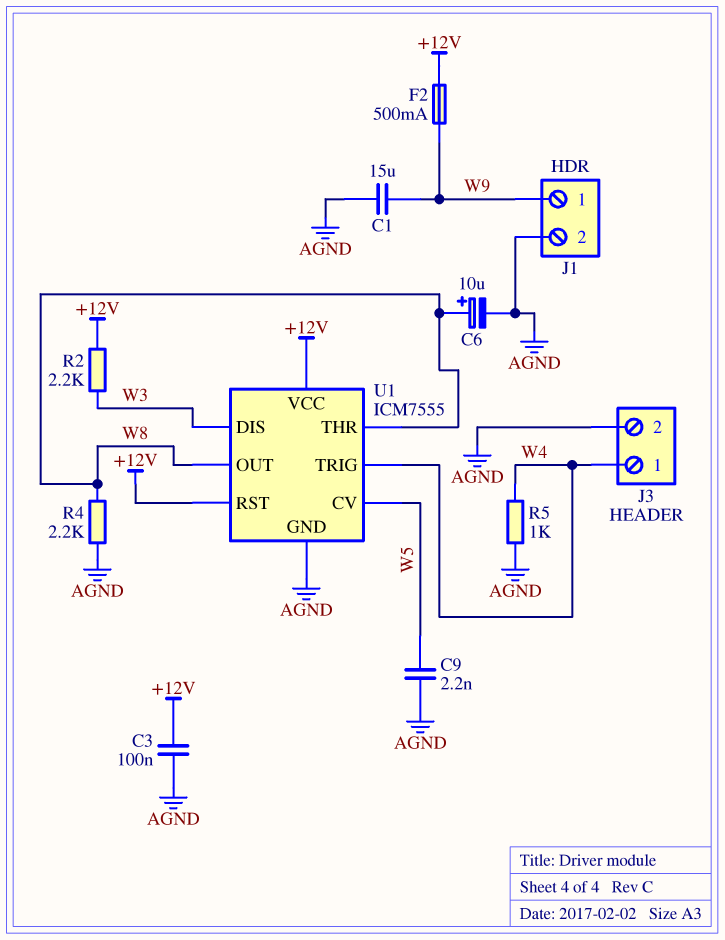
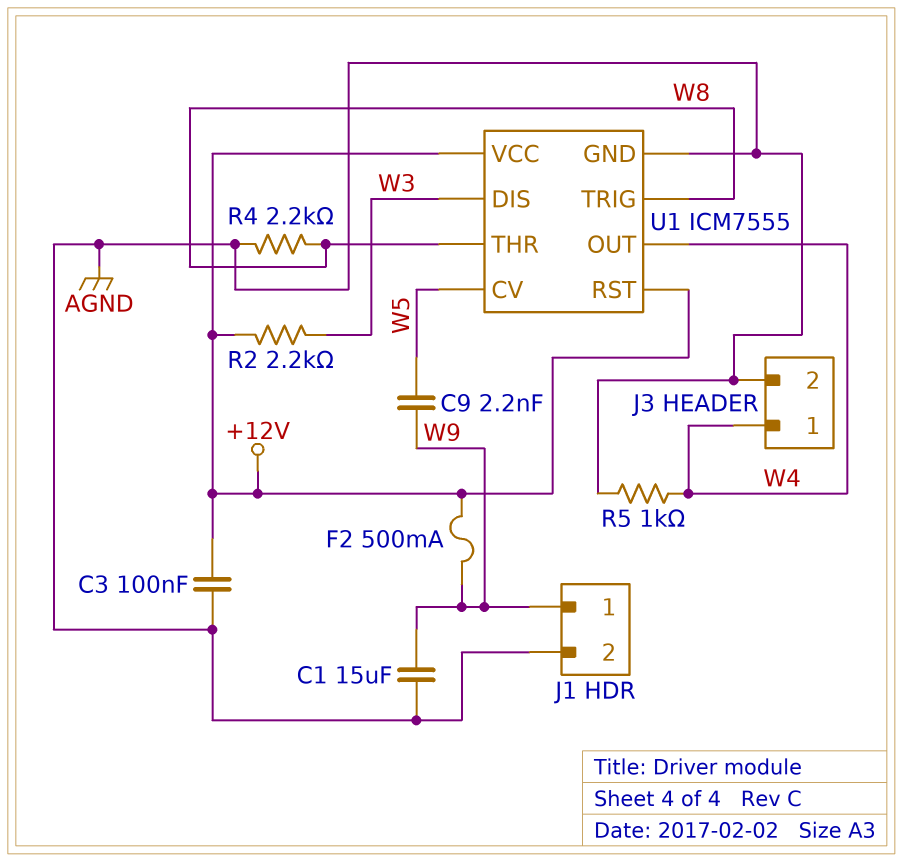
C6: 10uF (plus W8, minus AGND) -> none
C9: 2.2nF (AGND, W5) -> 2.2nF (W5, W9)
U1 pin OUT: W8 -> W4
U1 pin TRIG: W4 -> W8

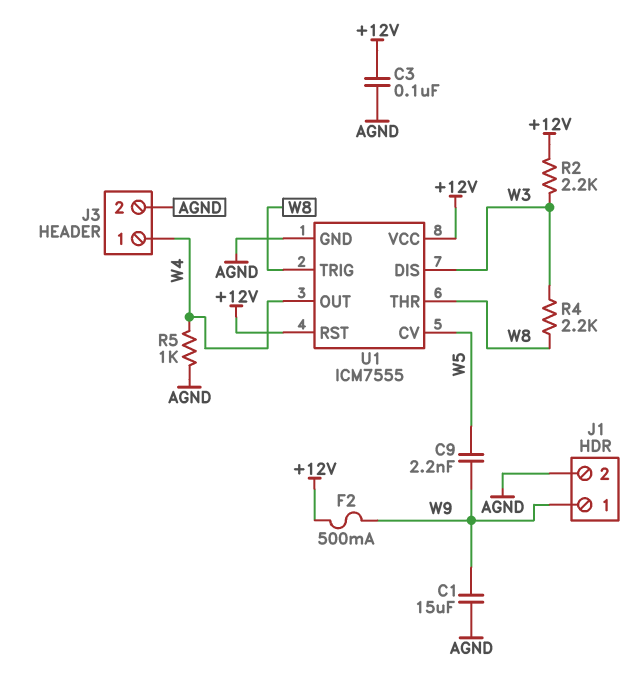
R4: 2.2k (AGND, W8) -> 2.2k (W3, W8)

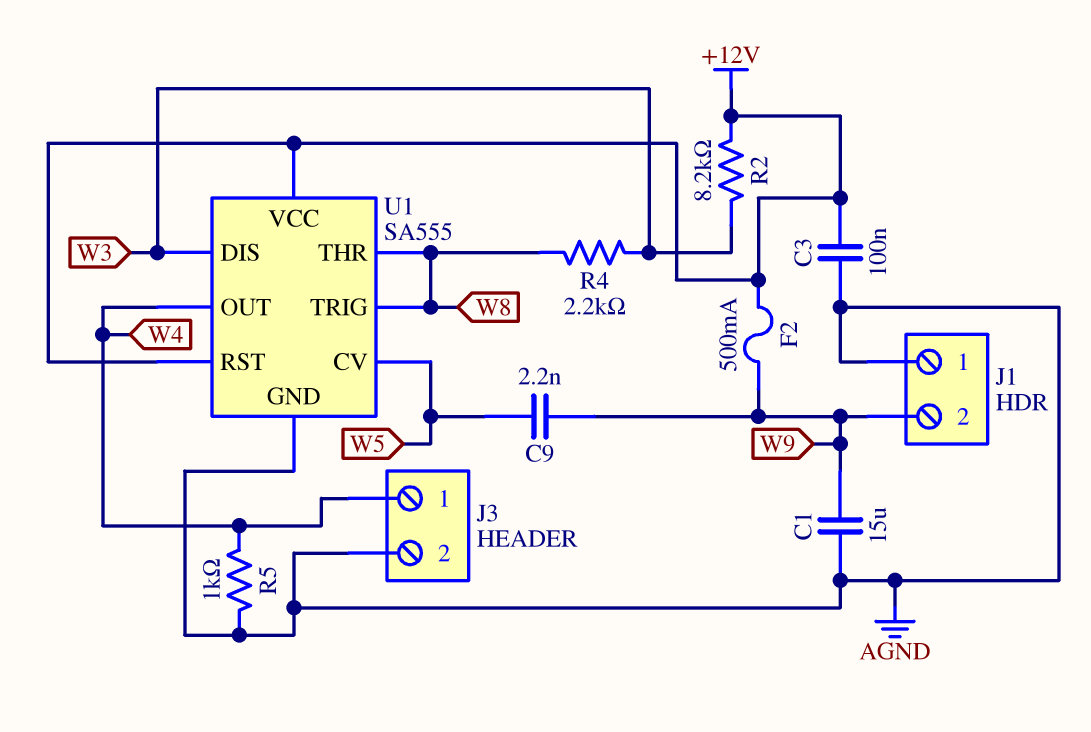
J1 pin 1: W9 -> AGND
J1 pin 2: AGND -> W9
R2: 2.2k (+12V, W3) -> 8.2k (+12V, W3)
U1: ICM7555 -> SA555

